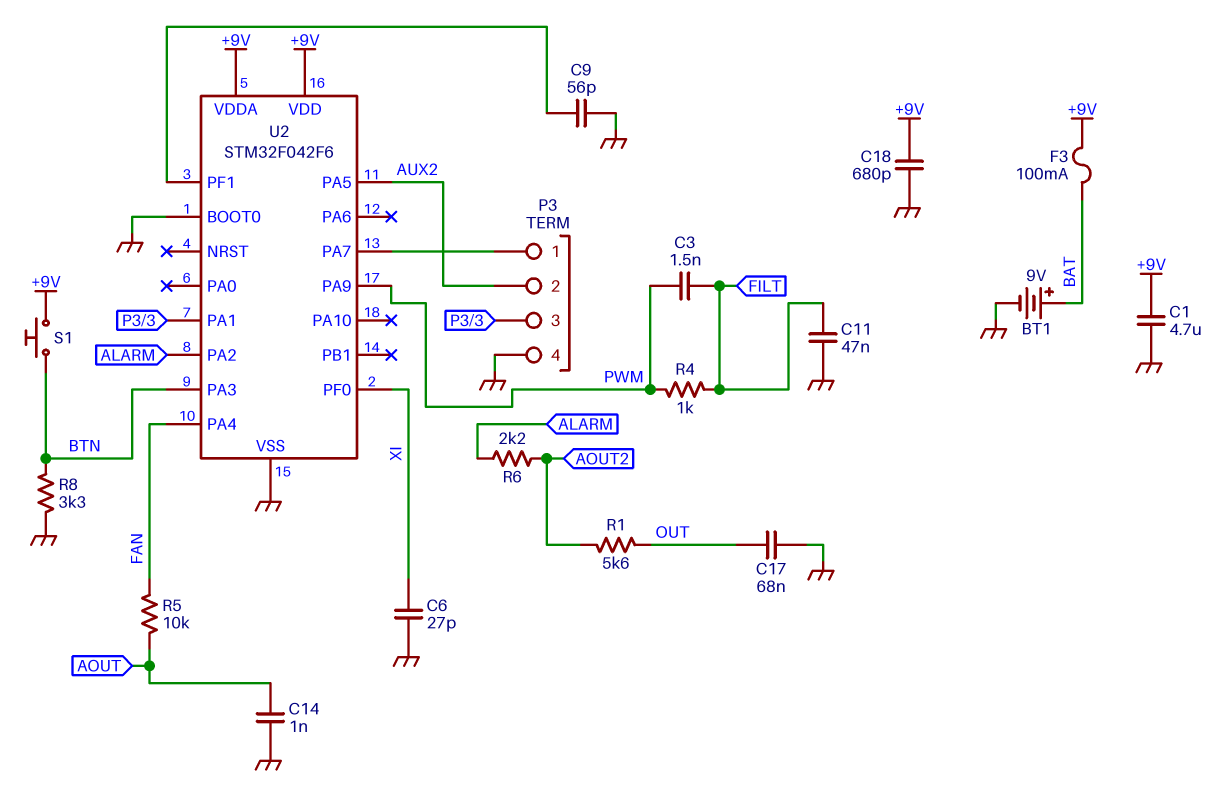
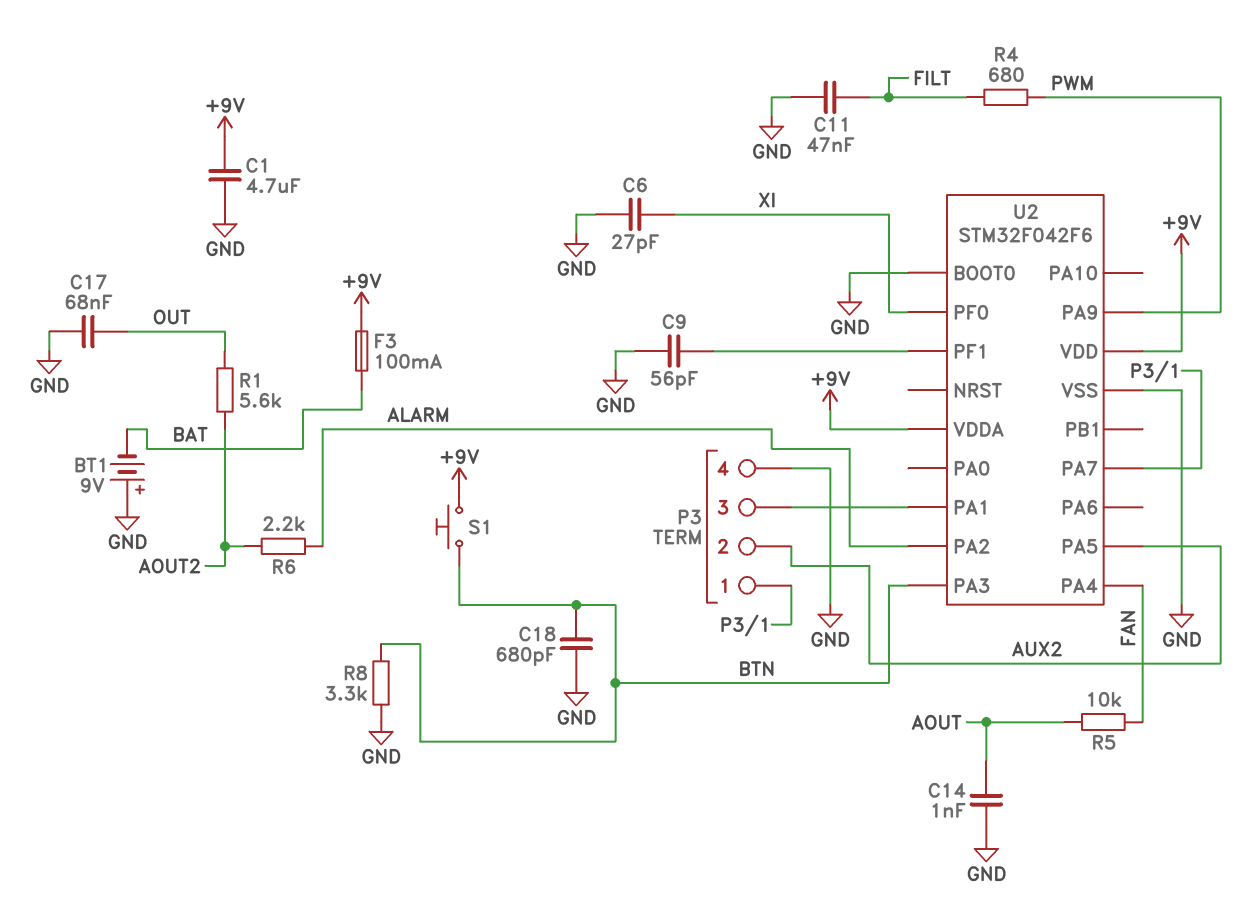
BT1: 9V (plus BAT, minus GND) -> 9V (plus GND, minus BAT)
C3: 1.5nF (FILT, PWM) -> none
C18: 680pF (+9V, GND) -> 680pF (BTN, GND)
R4: 1k (FILT, PWM) -> 680 (FILT, PWM)

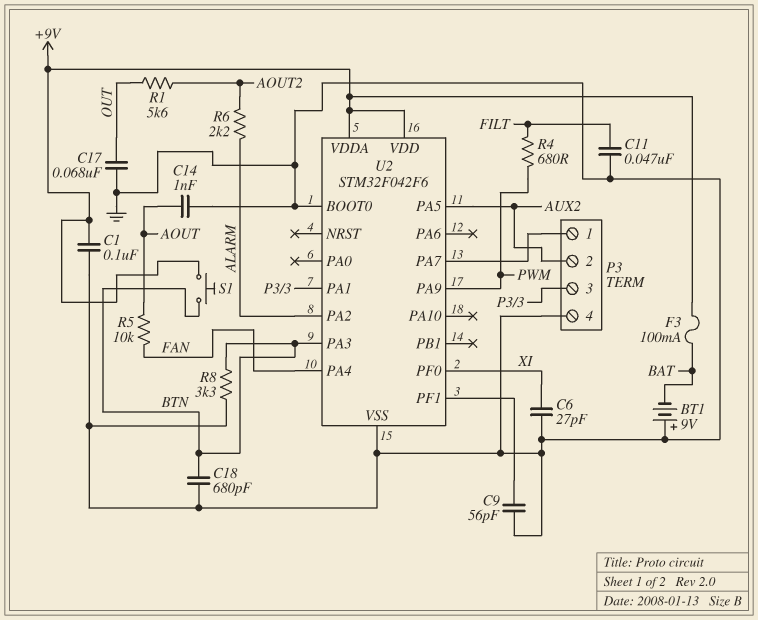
C1: 4.7uF (+9V, GND) -> 100nF (+9V, GND)

